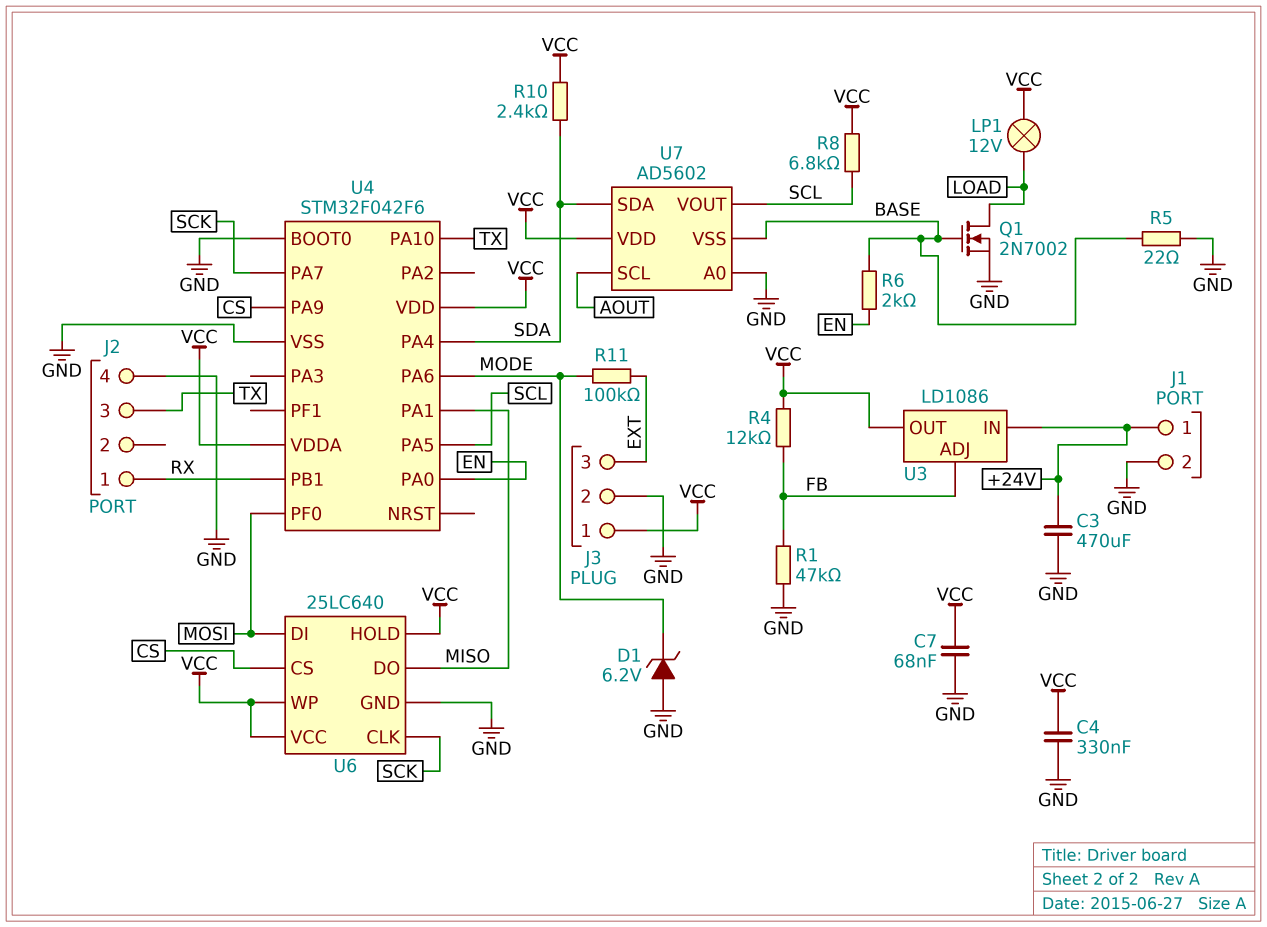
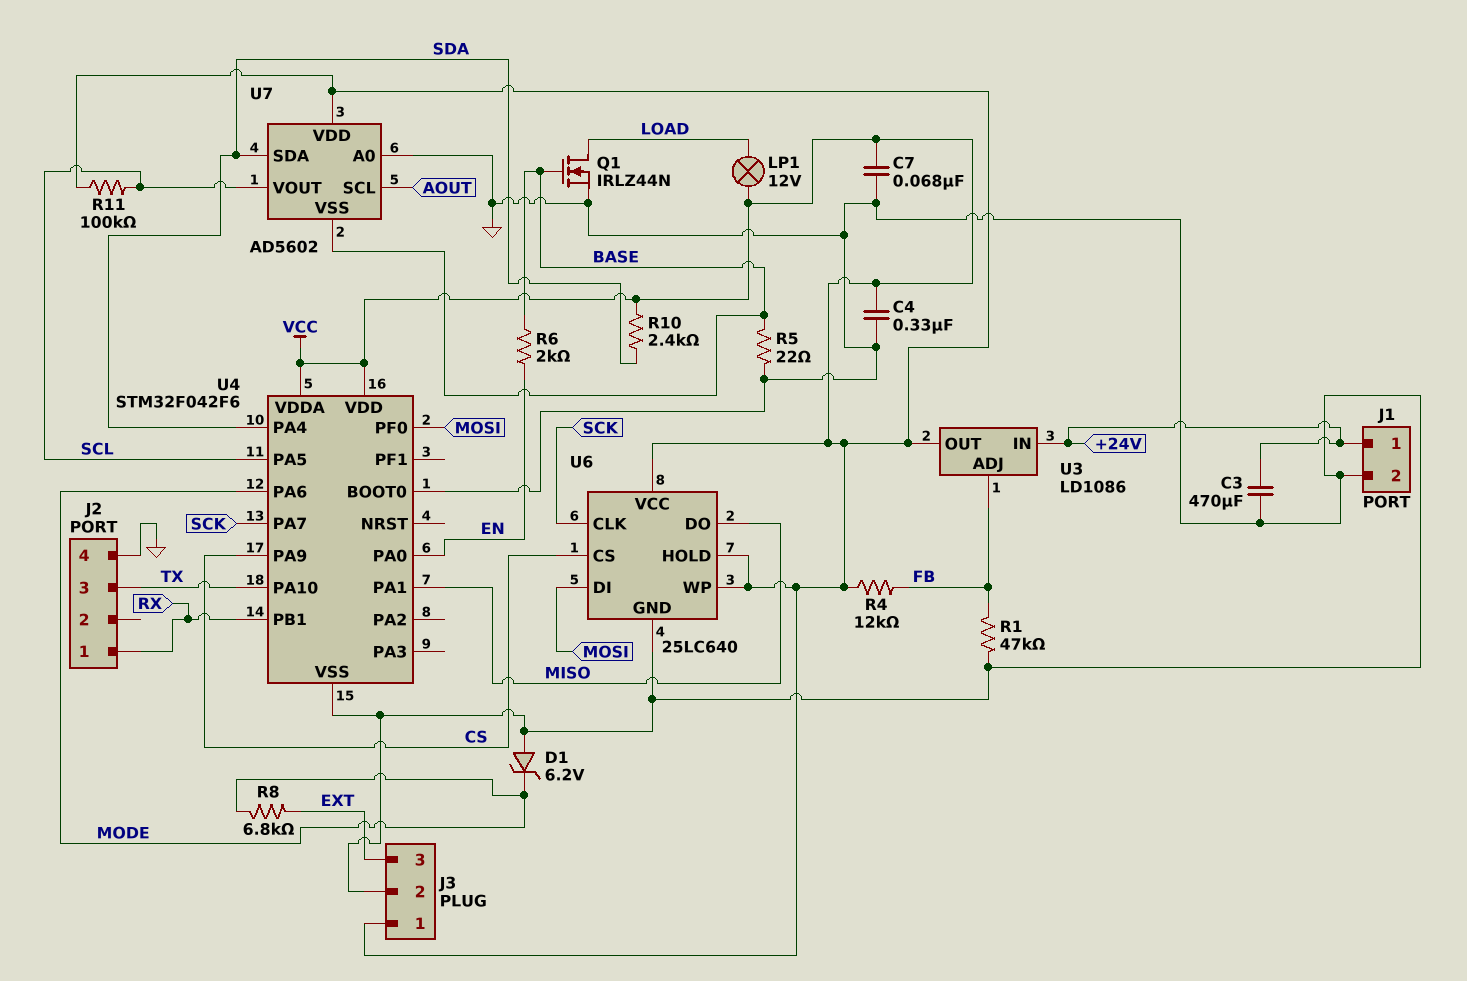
Q1: NMOS 2N7002 (G BASE, D LOAD, S GND) -> NMOS IRLZ44N (G BASE, D LOAD, S GND)
R8: 6.8k (SCL, VCC) -> 6.8k (EXT, MODE)
R11: 100k (EXT, MODE) -> 100k (SCL, VCC)

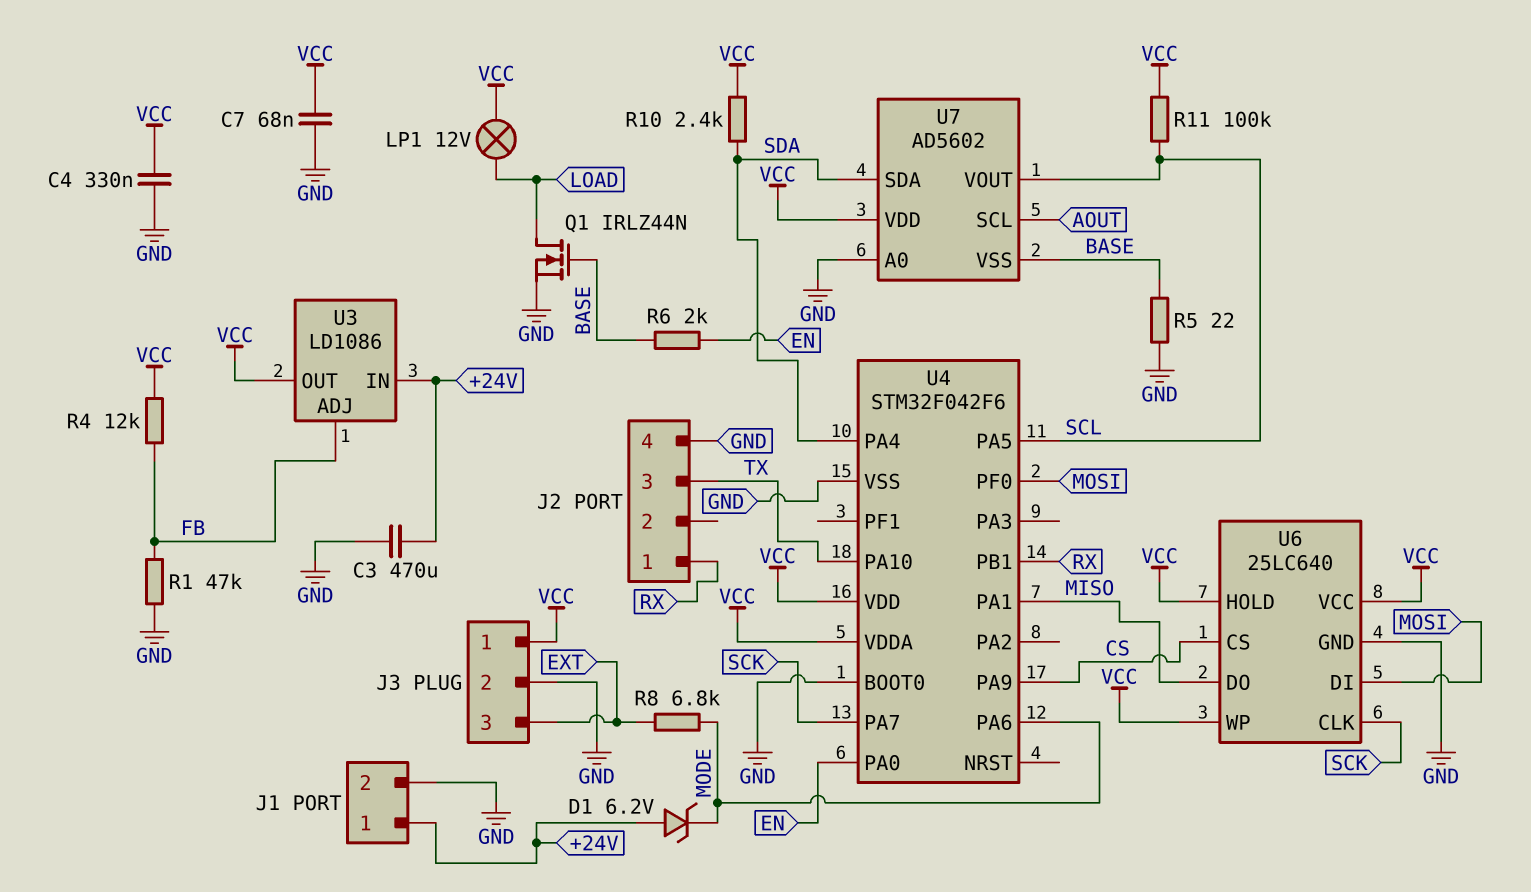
D1: zener 6.2V (A GND, K MODE) -> zener 6.2V (A +24V, K MODE)

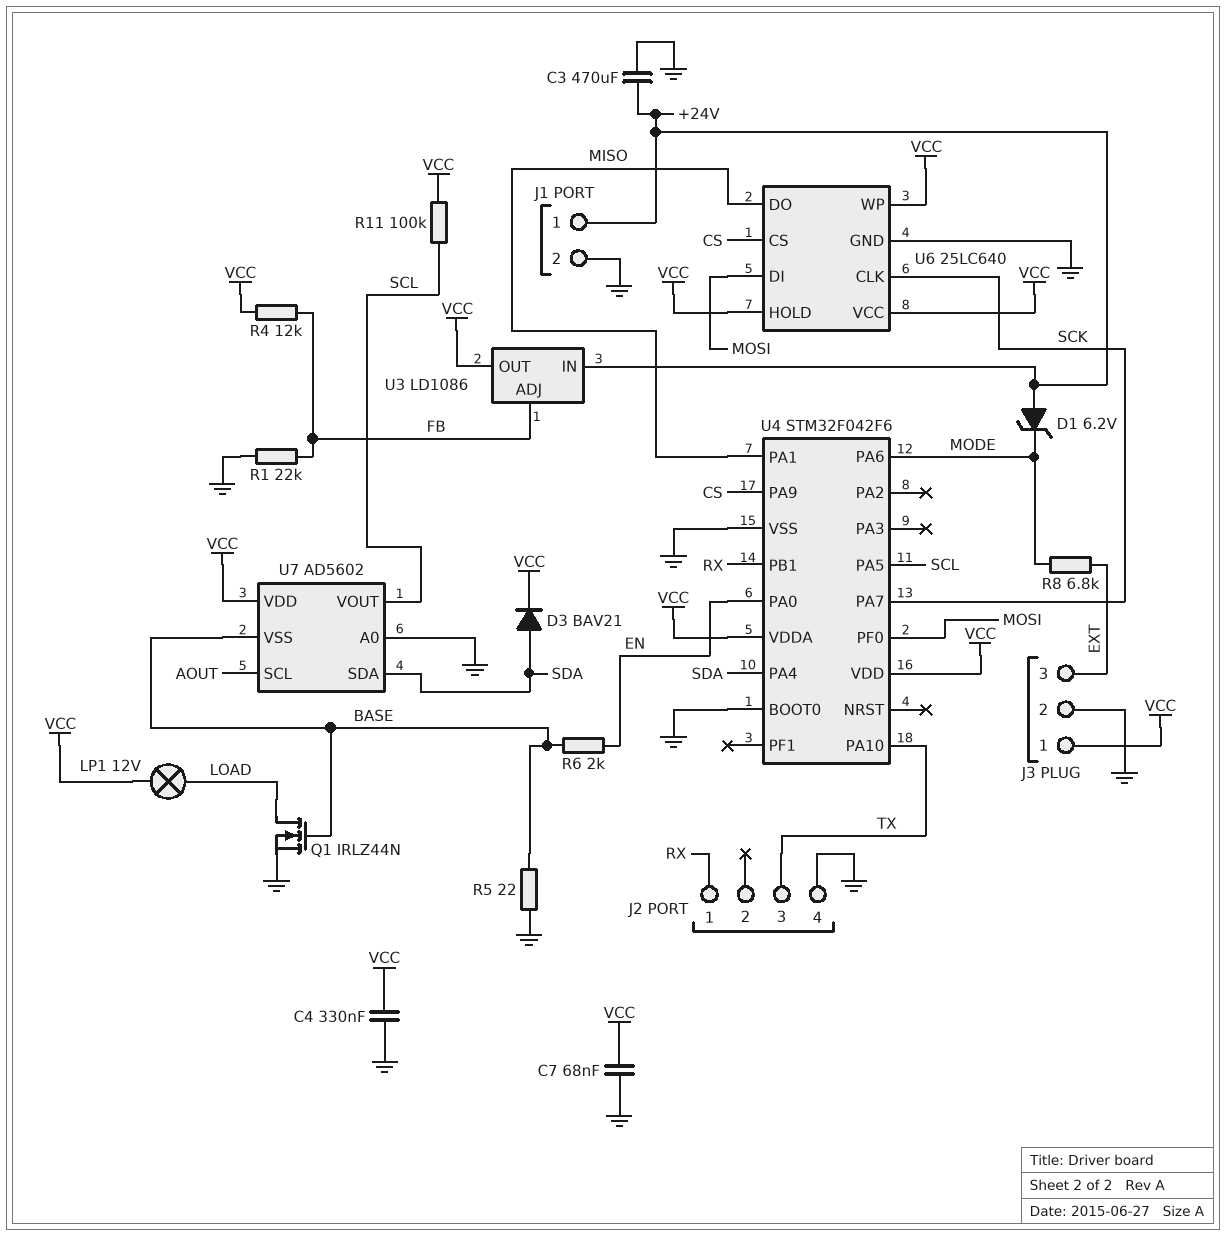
D3: none -> diode BAV21 (A SDA, K VCC)
R1: 47k (FB, GND) -> 22k (FB, GND)
R10: 2.4k (SDA, VCC) -> none

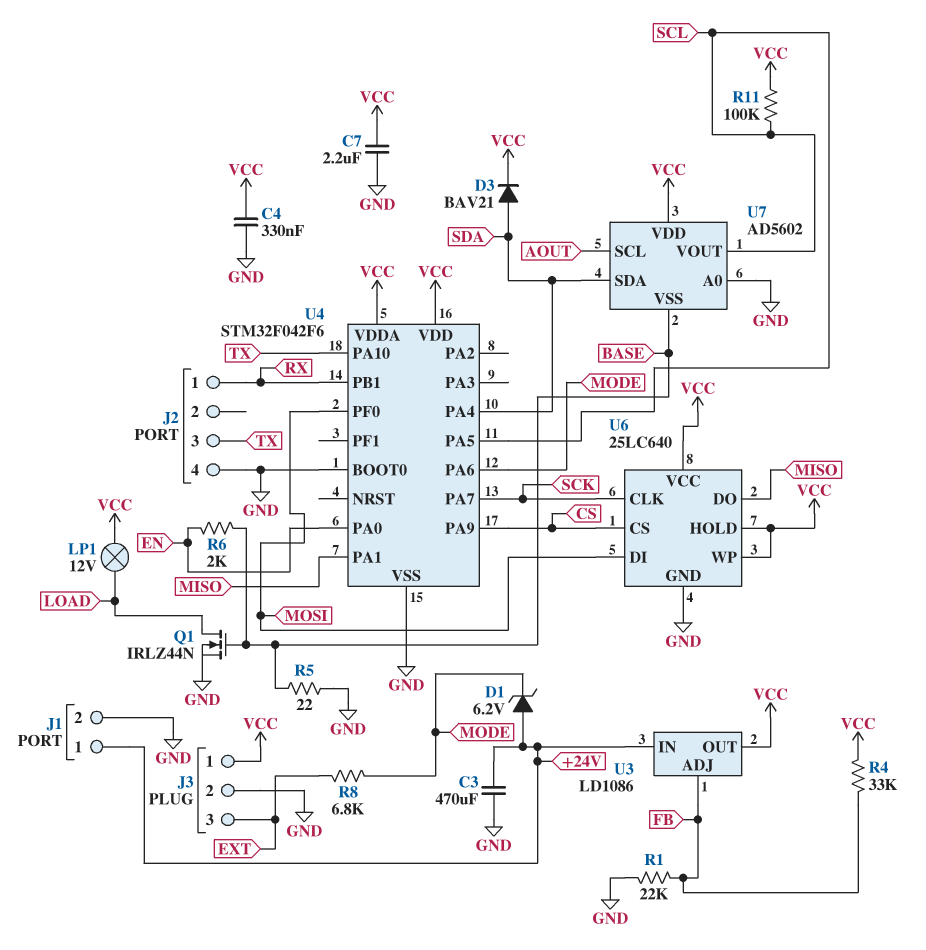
C7: 68nF (GND, VCC) -> 2.2uF (GND, VCC)
R4: 12k (FB, VCC) -> 33k (FB, VCC)

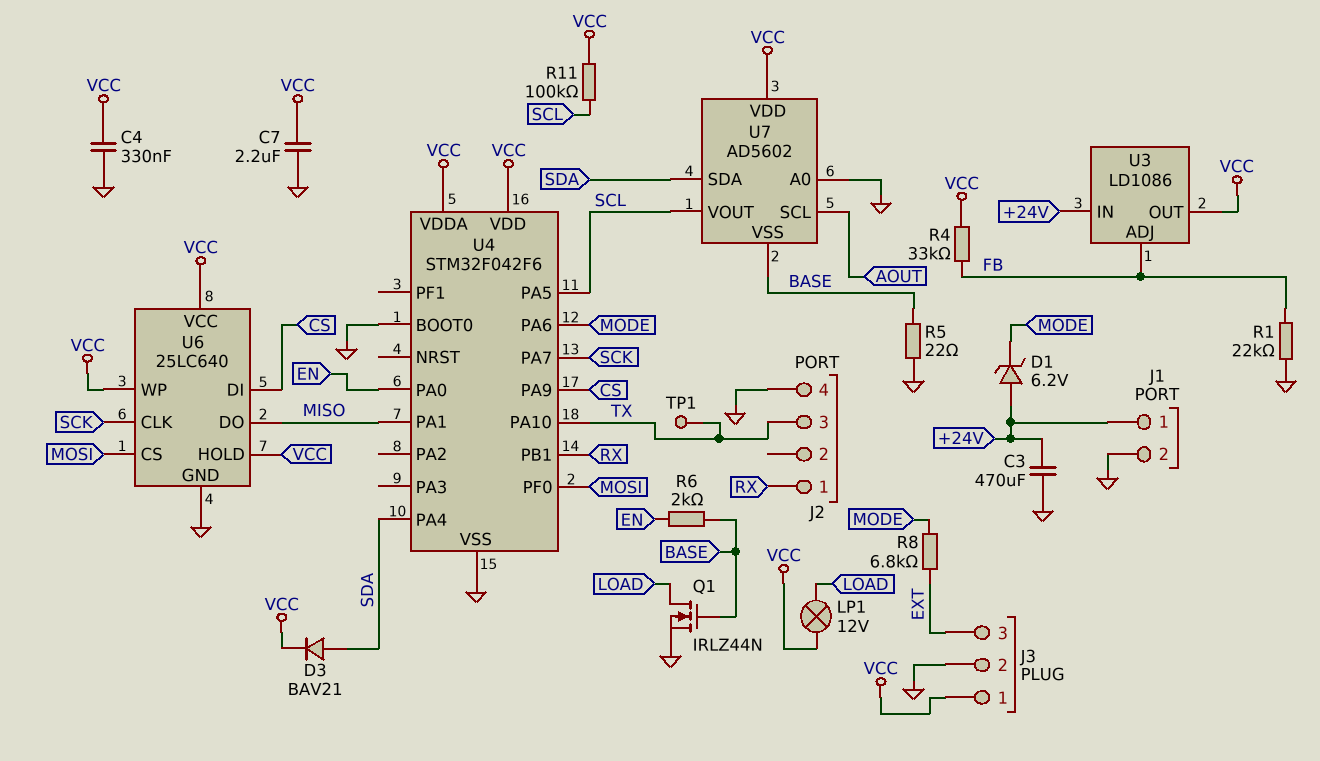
TP1: none -> test point (TX)
U6 pin CS: CS -> MOSI
U6 pin DI: MOSI -> CS

